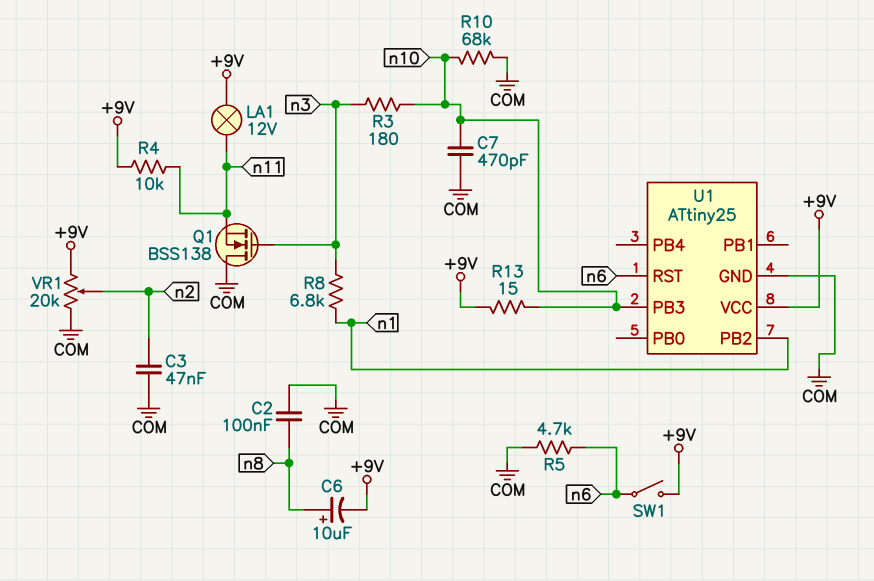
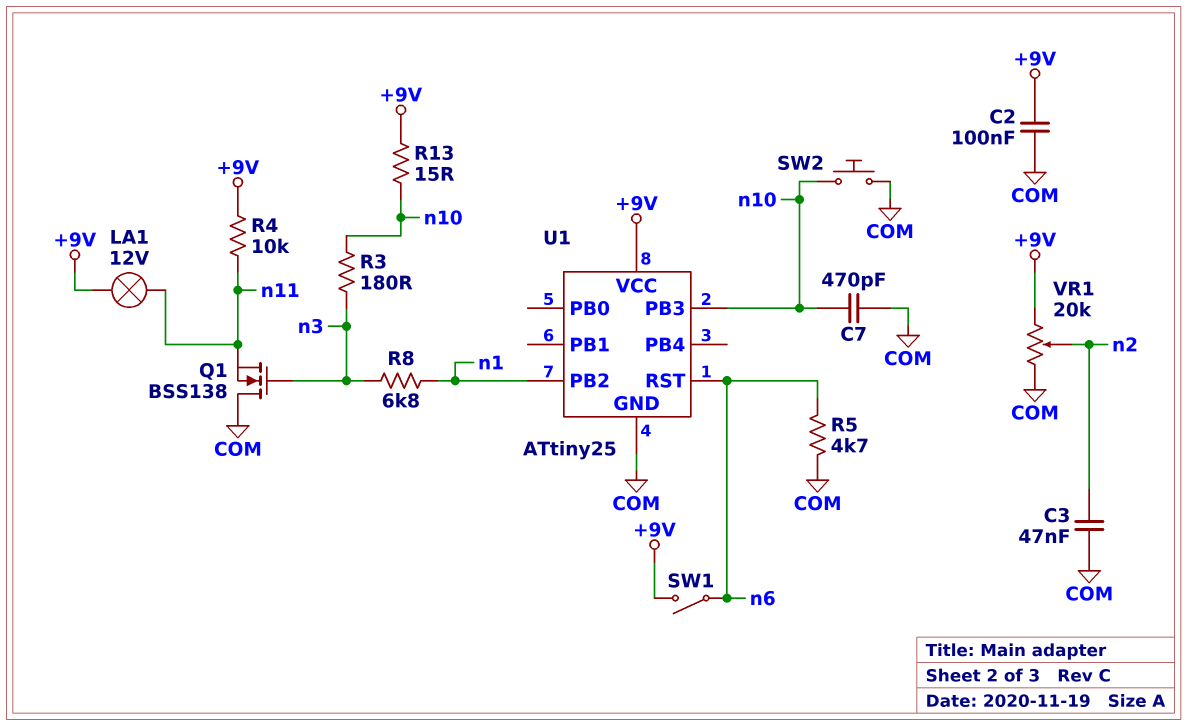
C2: 100nF (COM, n8) -> 100nF (+9V, COM)
C6: 10uF (plus n8, minus +9V) -> none
R10: 68k (COM, n10) -> none
SW2: none -> button (COM, n10)

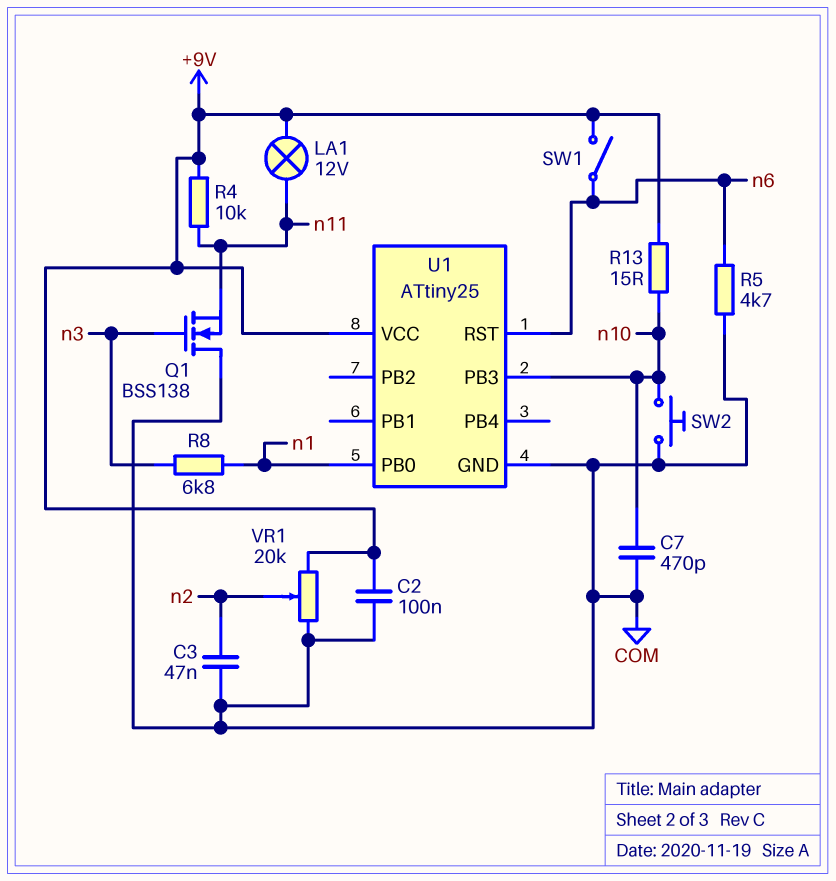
R3: 180 (n3, n10) -> none
U1 pin PB0: none -> n1
U1 pin PB2: n1 -> none

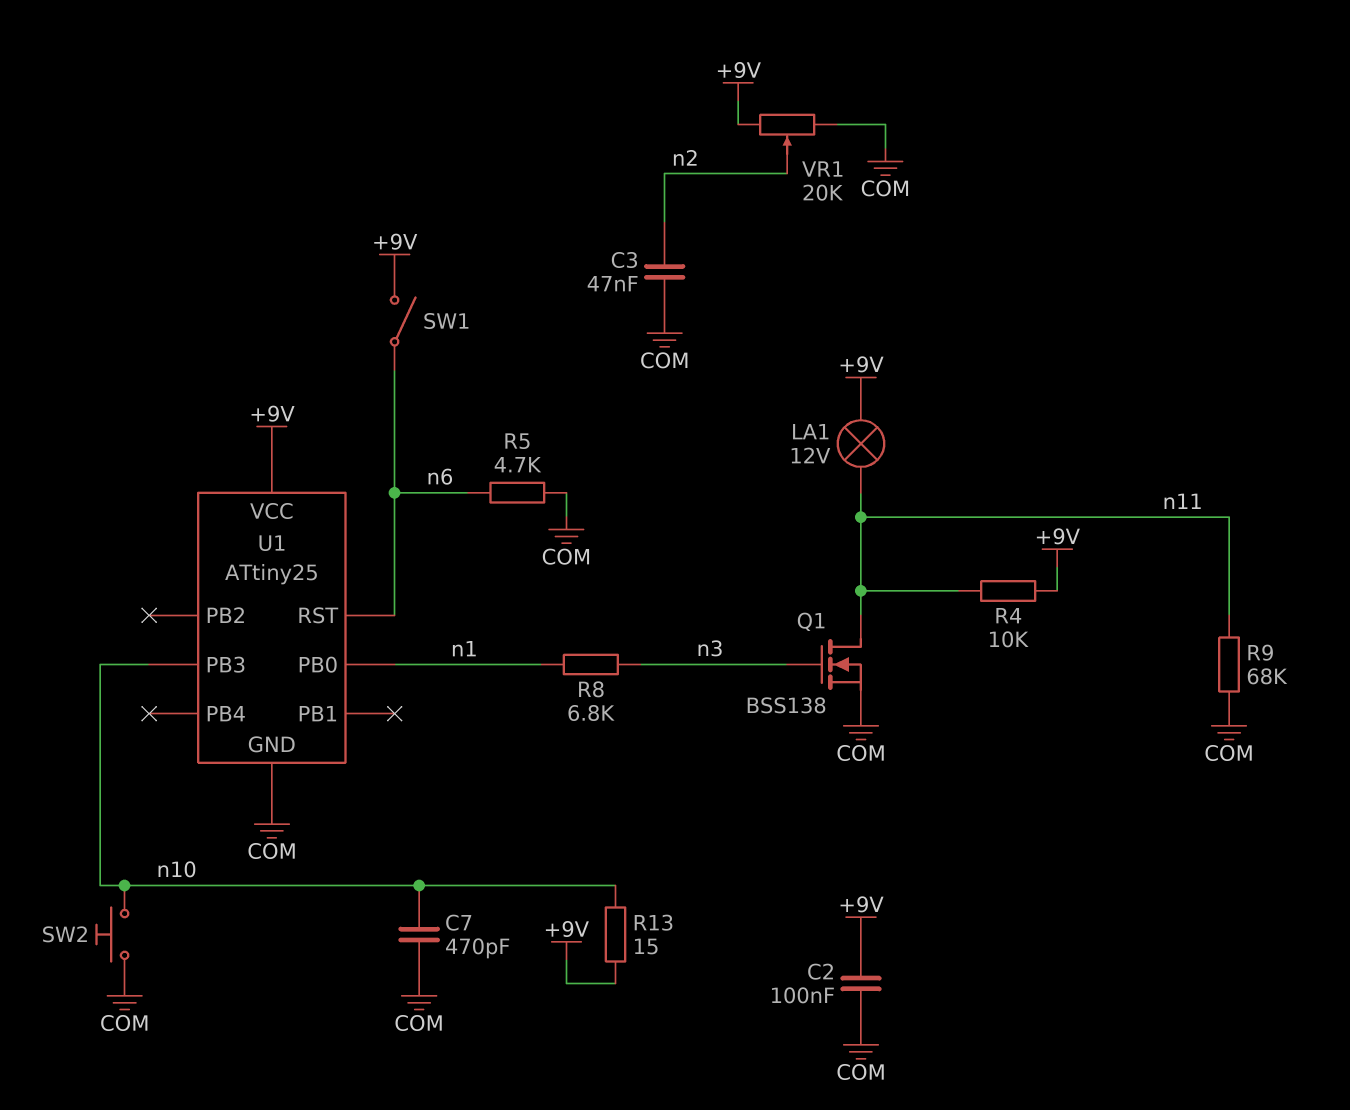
Q1: NMOS BSS138 (G n3, D COM, S n11) -> NMOS BSS138 (G n3, D n11, S COM)
R9: none -> 68k (COM, n11)

